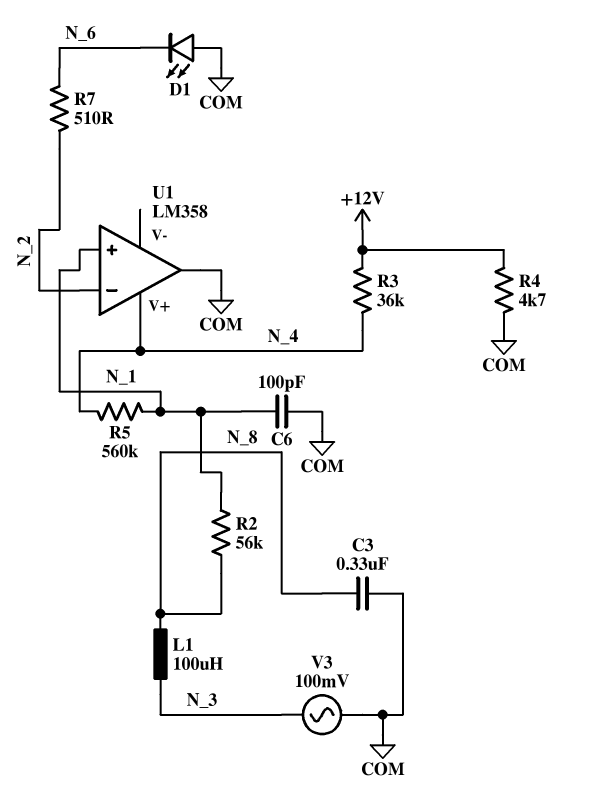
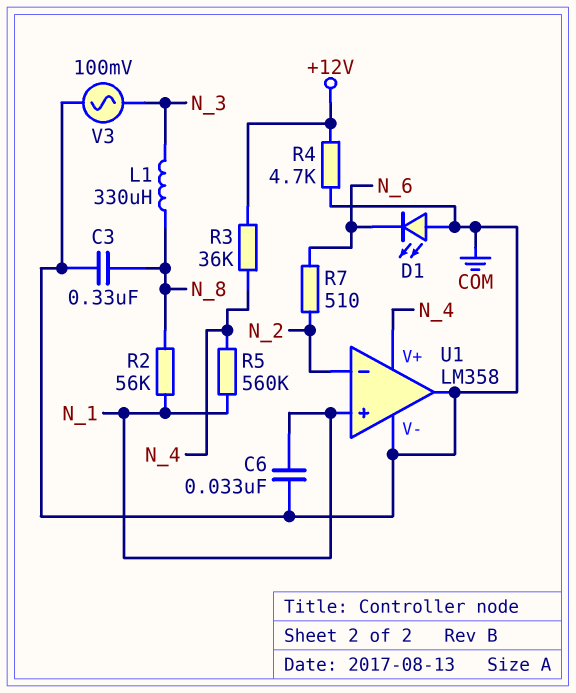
C6: 100pF (COM, N_1) -> 33nF (COM, N_1)
L1: 100uH (N_3, N_8) -> 330uH (N_3, N_8)
U1 pin V-: none -> COM

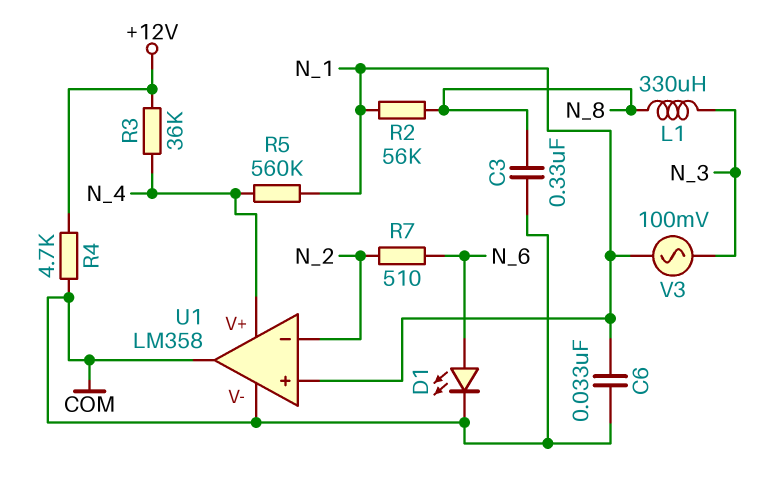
D1: LED (A COM, K N_6) -> LED (A N_6, K COM)
V3: AC 100mV (COM, N_3) -> AC 100mV (N_1, N_3)

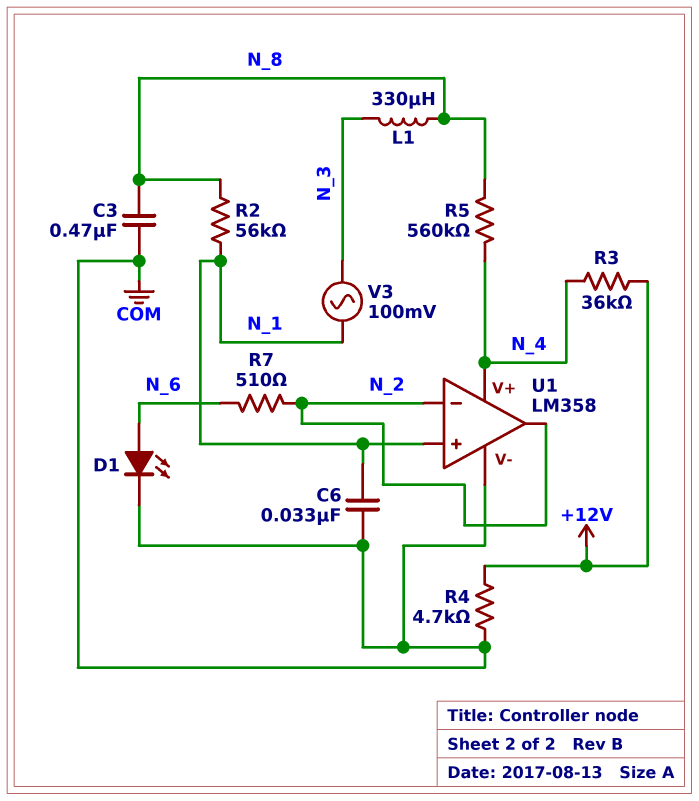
C3: 330nF (COM, N_8) -> 470nF (COM, N_8)
R5: 560k (N_1, N_4) -> 560k (N_4, N_8)
U1 pin out: COM -> N_2

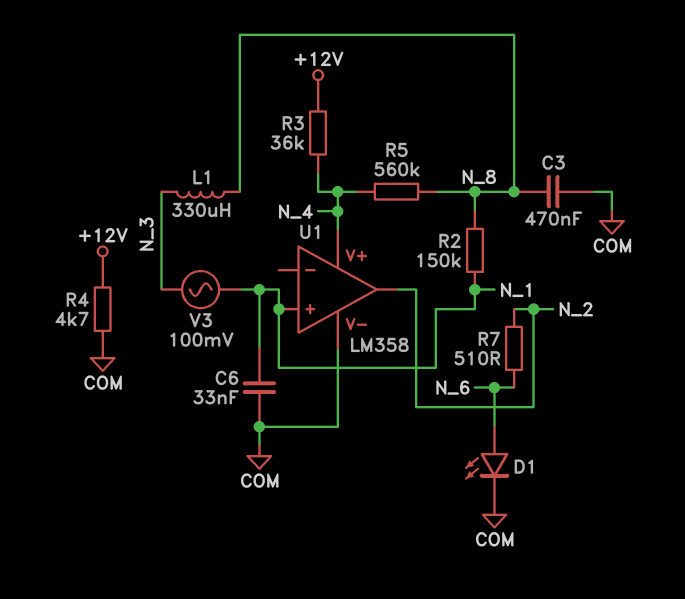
R2: 56k (N_1, N_8) -> 150k (N_1, N_8)
U1 pin in-: N_2 -> none

